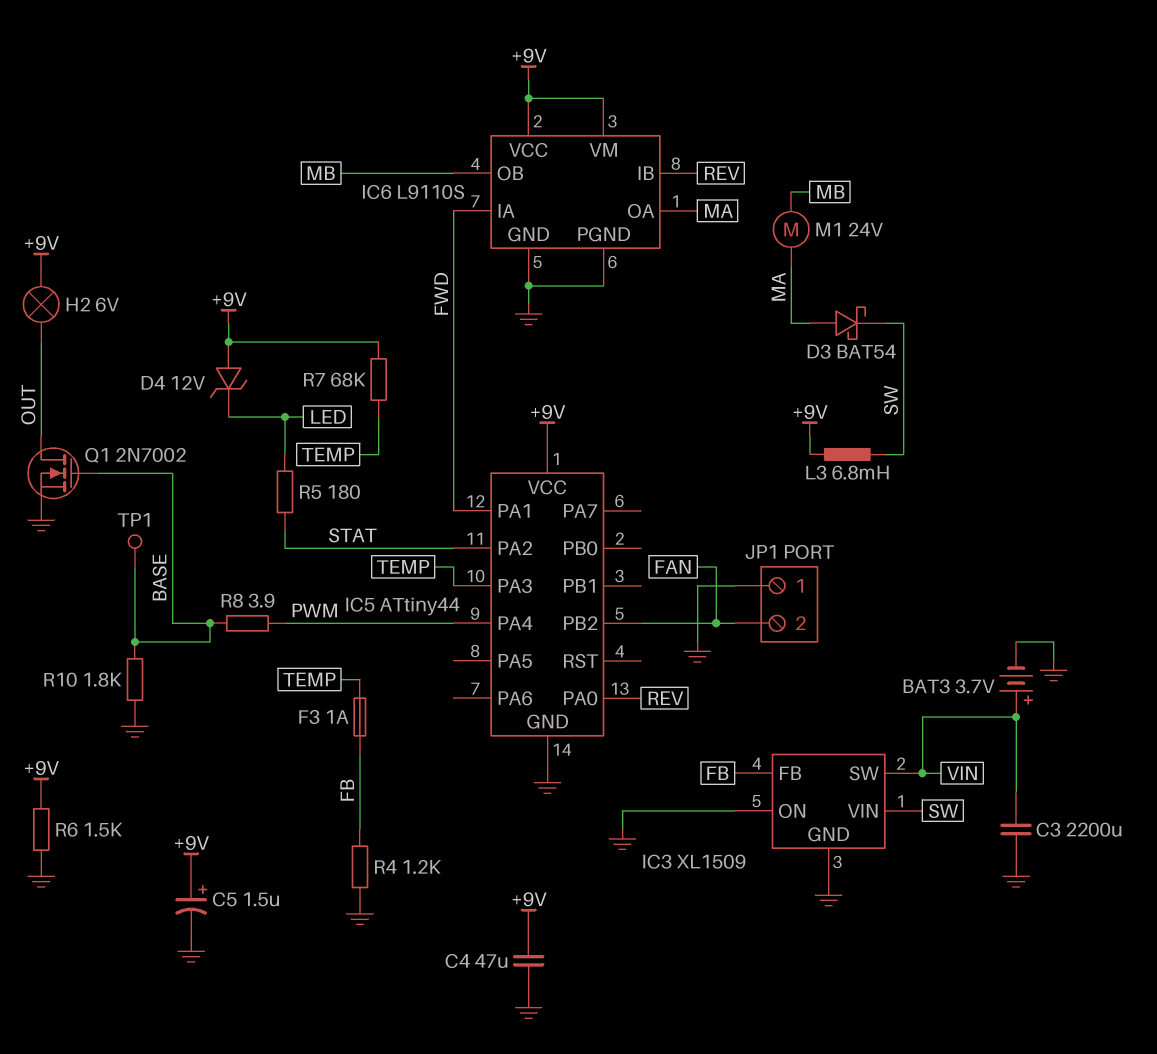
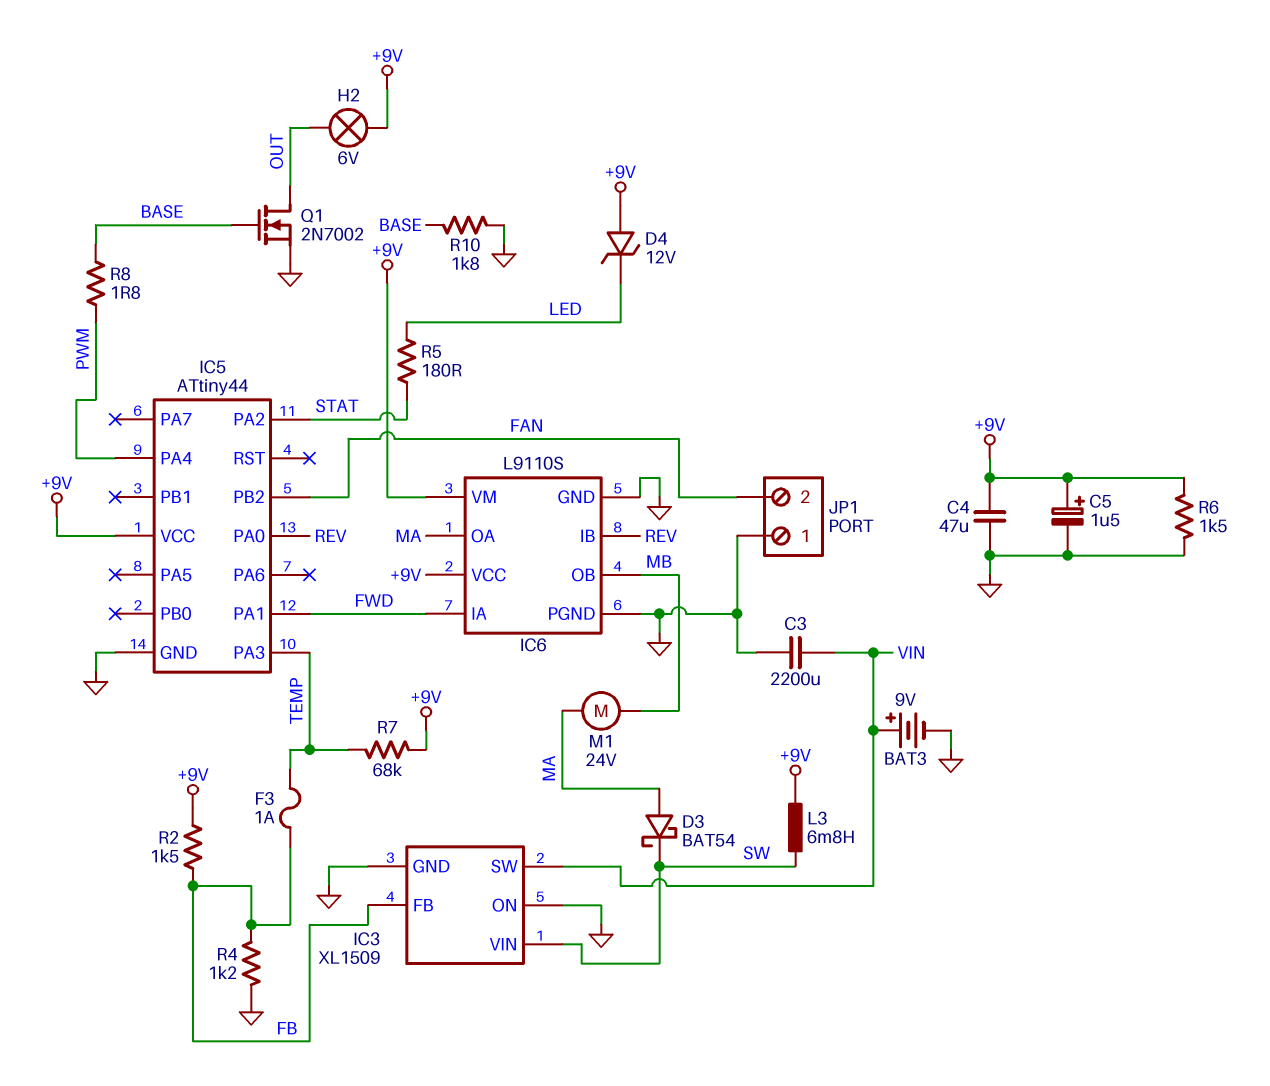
BAT3: 3.7V (plus VIN, minus GND) -> 9V (plus VIN, minus GND)
R2: none -> 1.5k (+9V, FB)
R8: 3.9 (BASE, PWM) -> 1.8 (BASE, PWM)
TP1: test point (BASE) -> none

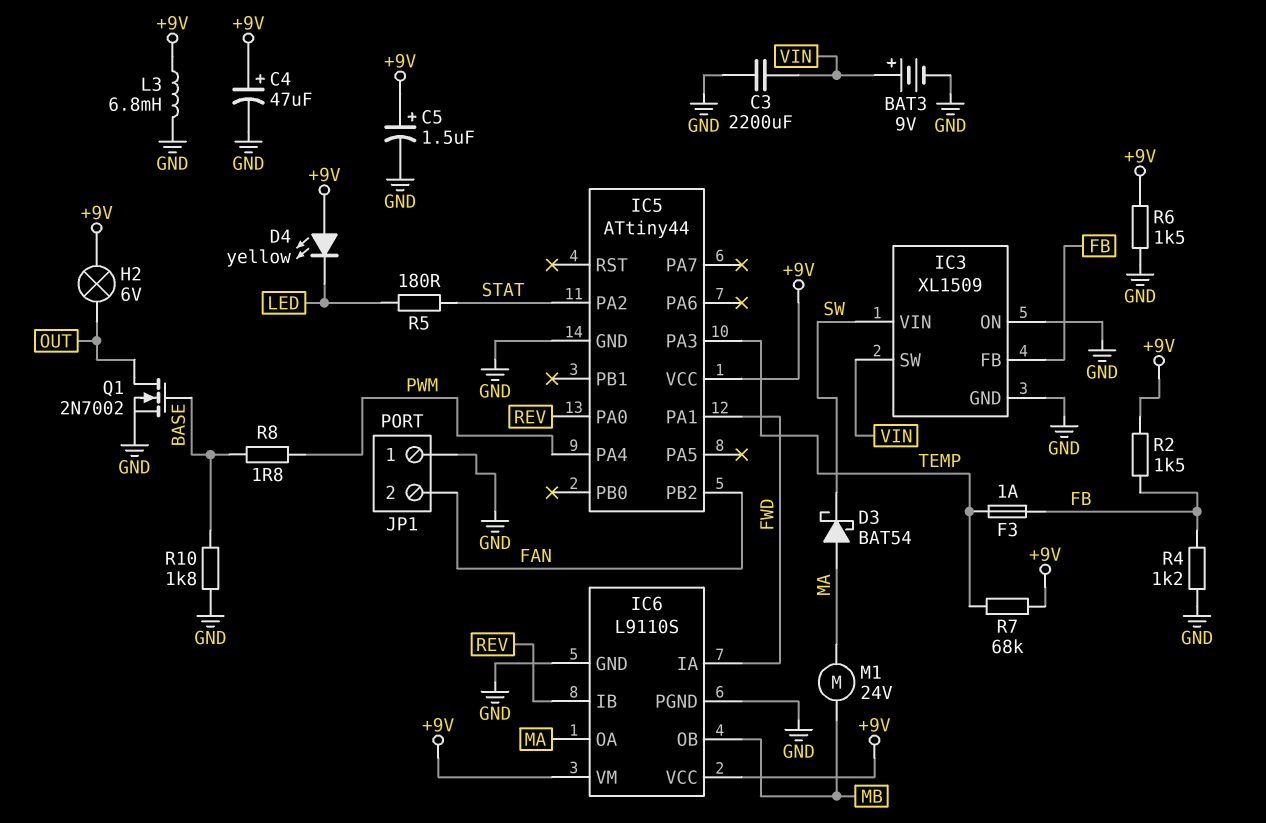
C4: 47uF (+9V, GND) -> 47uF (plus +9V, minus GND)
D4: zener 12V (A +9V, K LED) -> LED yellow (A +9V, K LED)
L3: 6.8mH (+9V, SW) -> 6.8mH (+9V, GND)

